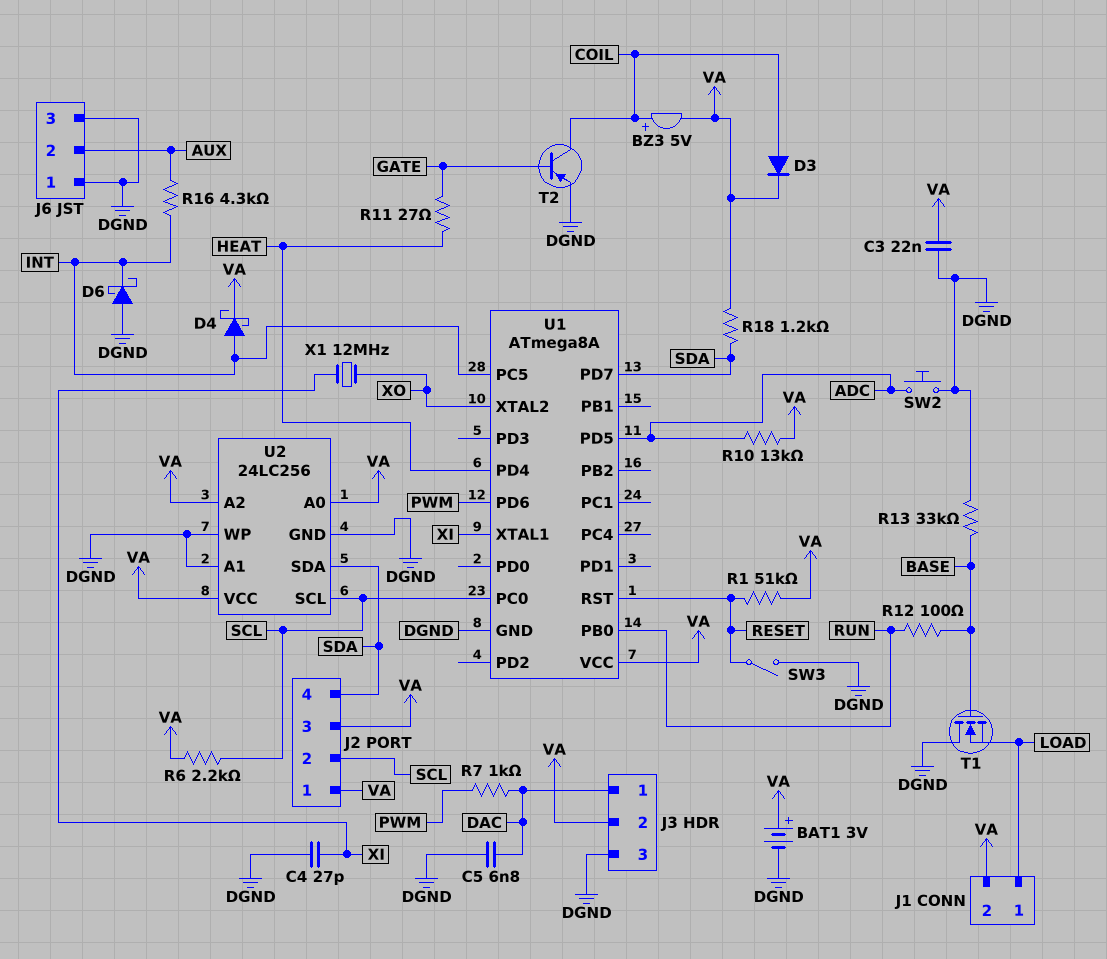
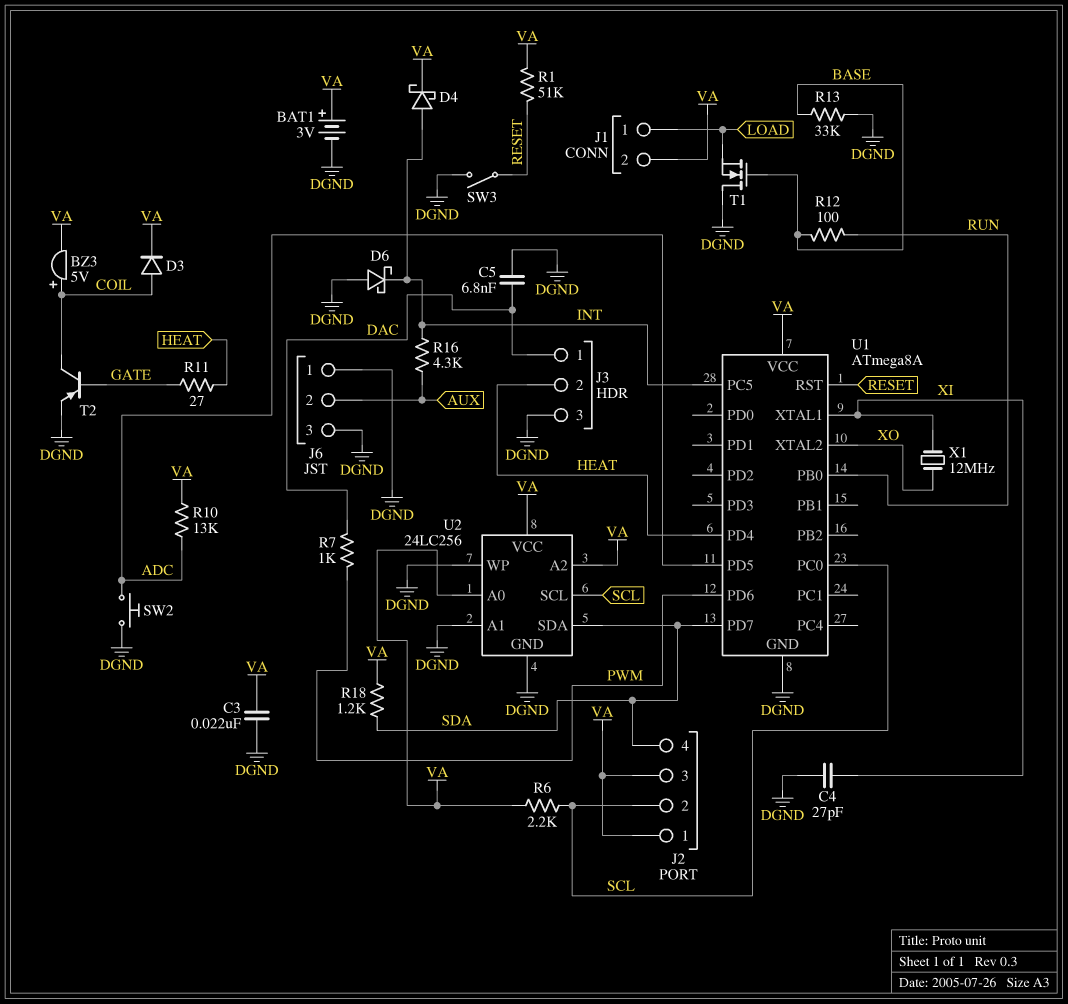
J3 pin 2: VA -> HEAT

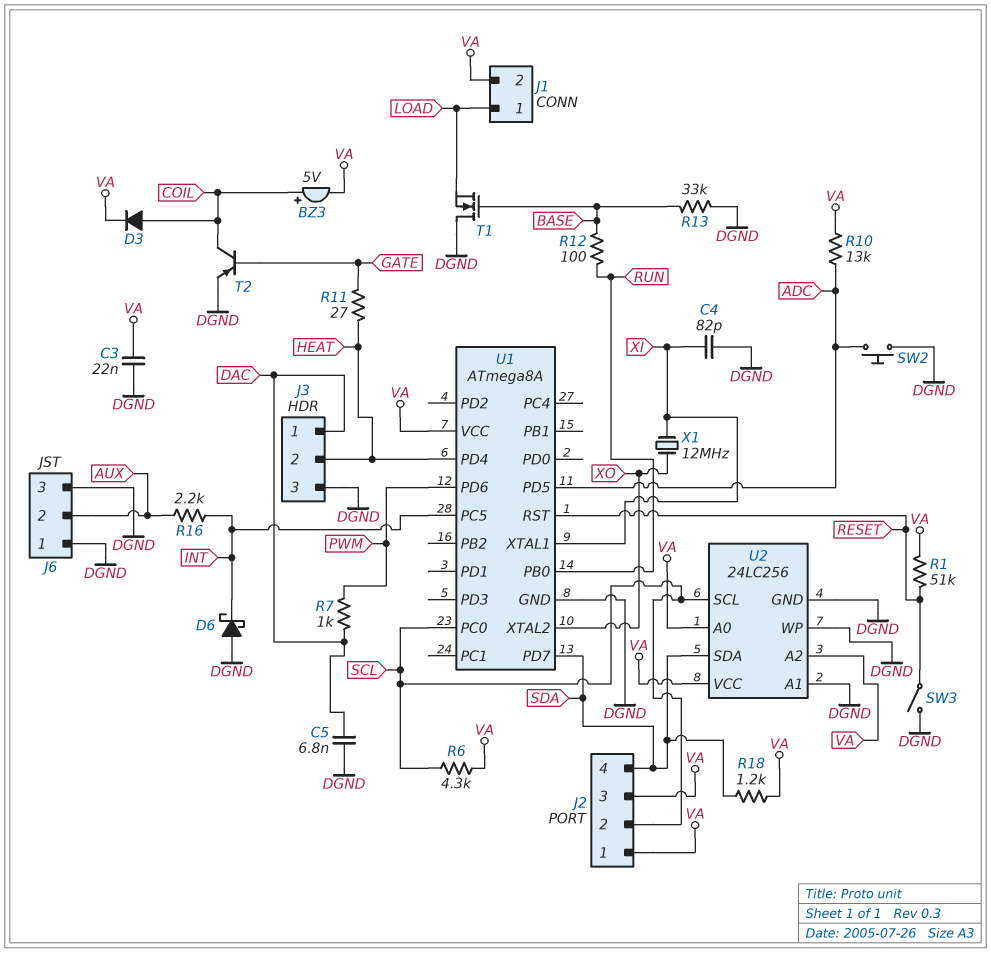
BAT1: 3V (plus VA, minus DGND) -> none
C4: 27pF (DGND, XI) -> 82pF (DGND, XI)
D4: schottky (A INT, K VA) -> none
R6: 2.2k (SCL, VA) -> 4.3k (SCL, VA)
R16: 4.3k (AUX, INT) -> 2.2k (AUX, INT)

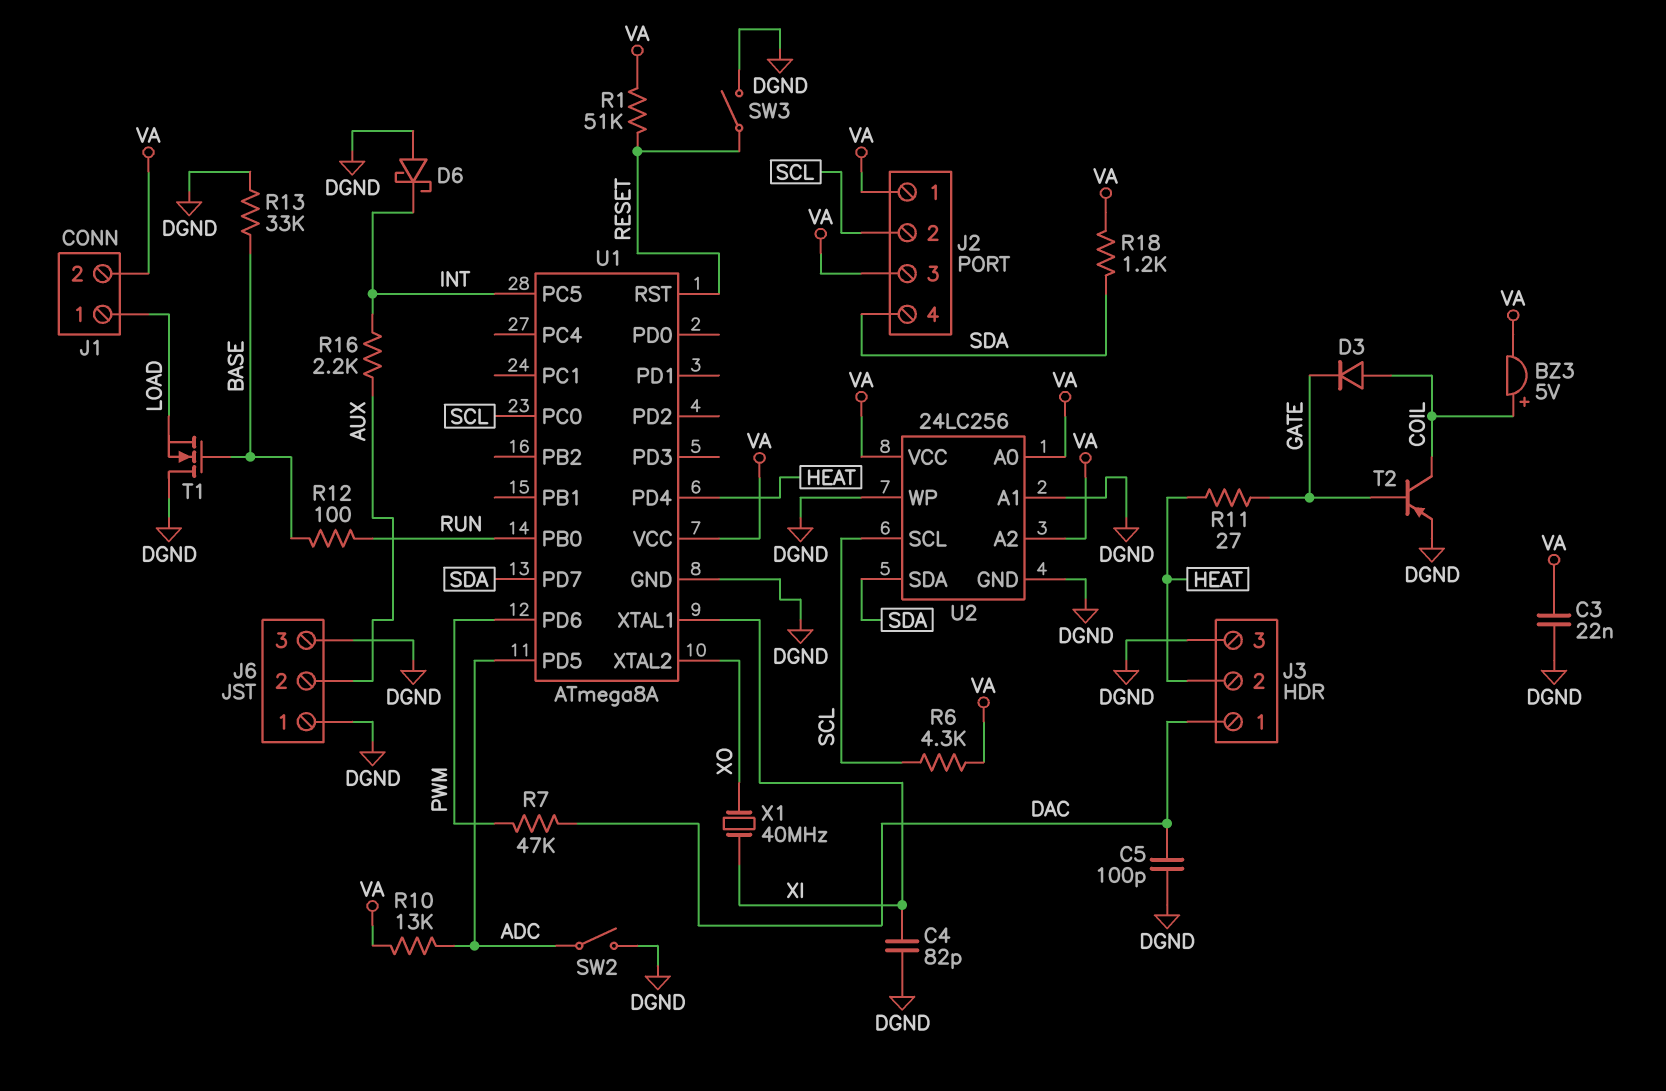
C5: 6.8nF (DAC, DGND) -> 100pF (DAC, DGND)
D3: diode (A COIL, K VA) -> diode (A COIL, K GATE)
R7: 1k (DAC, PWM) -> 47k (DAC, PWM)
SW2: button (ADC, DGND) -> switch (ADC, DGND)
X1: 12MHz (XI, XO) -> 40MHz (XI, XO)

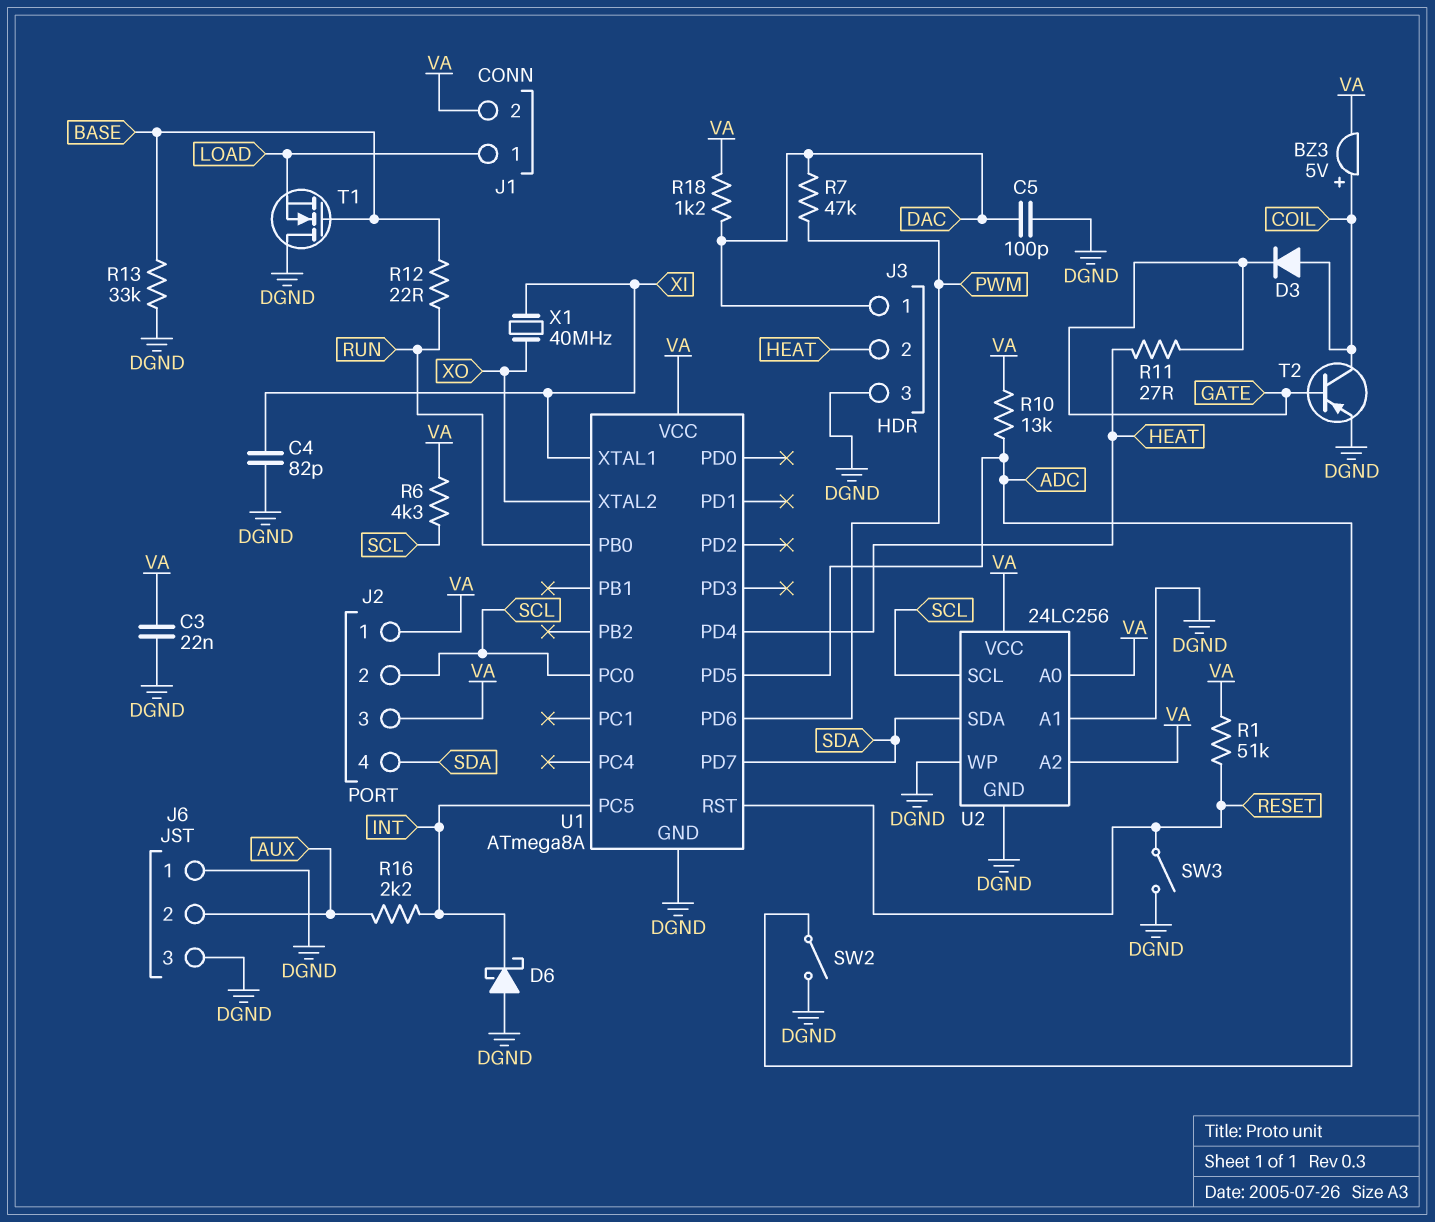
R12: 100 (BASE, RUN) -> 22 (BASE, RUN)
R18: 1.2k (SDA, VA) -> 1.2k (DAC, VA)

